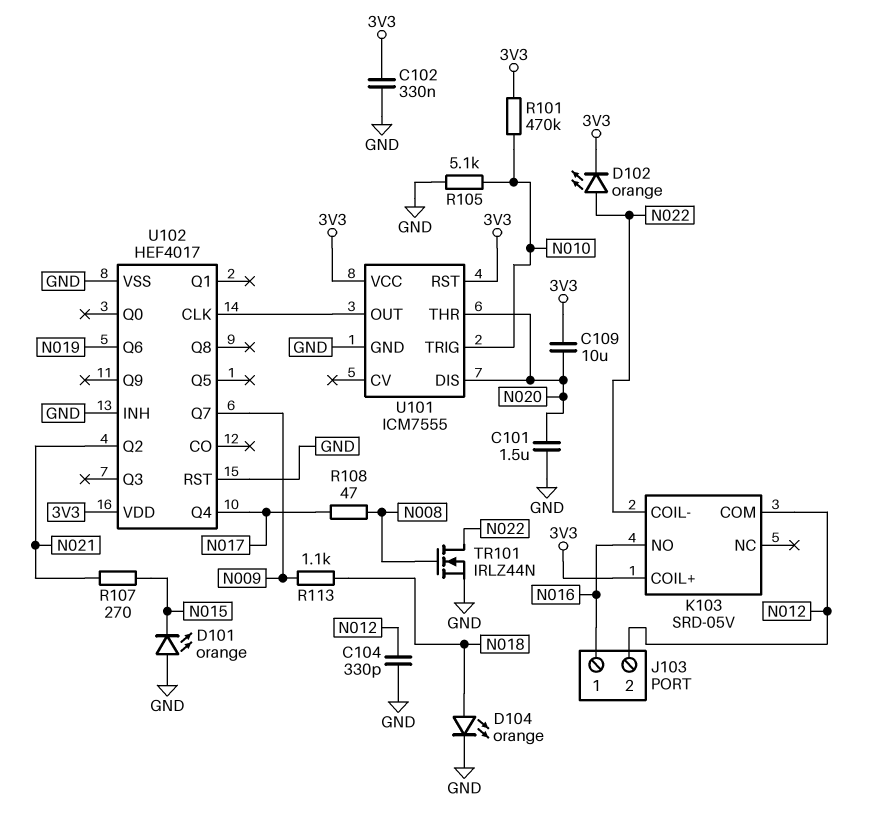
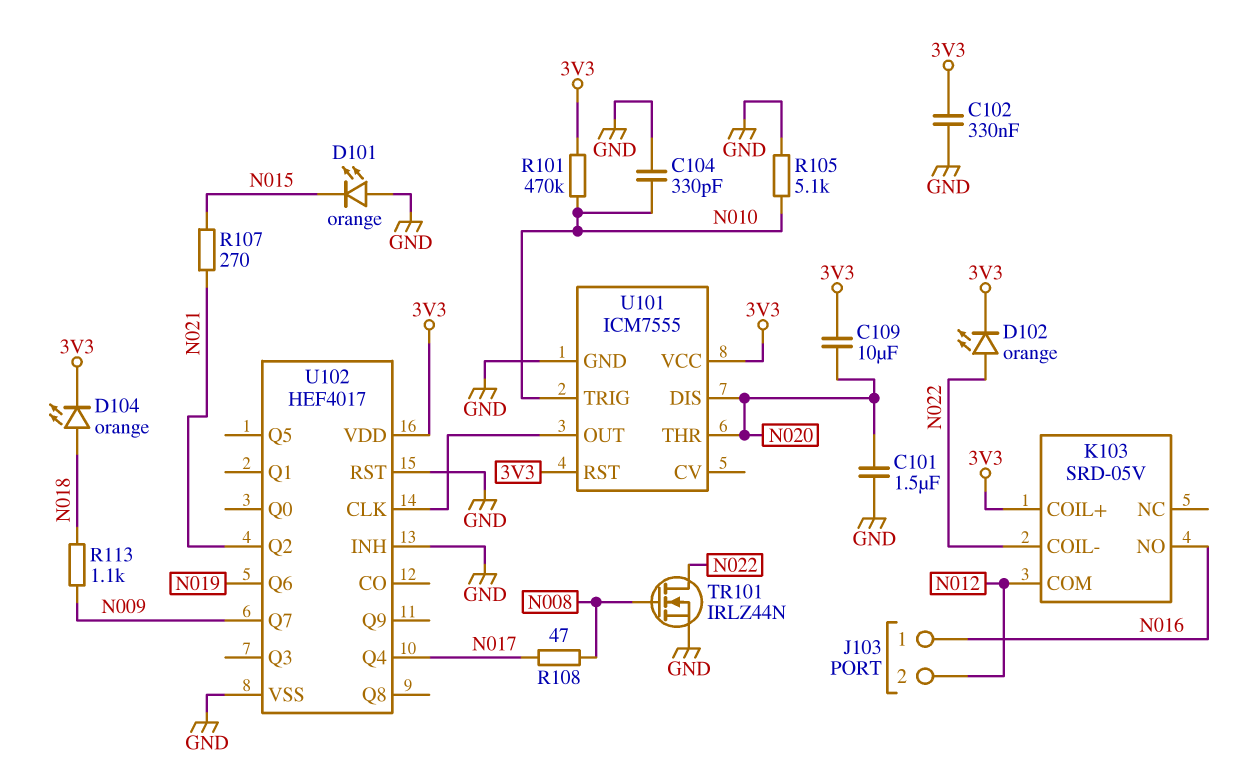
C104: 330pF (GND, N012) -> 330pF (GND, N010)
D104: LED orange (A N018, K GND) -> LED orange (A N018, K 3V3)

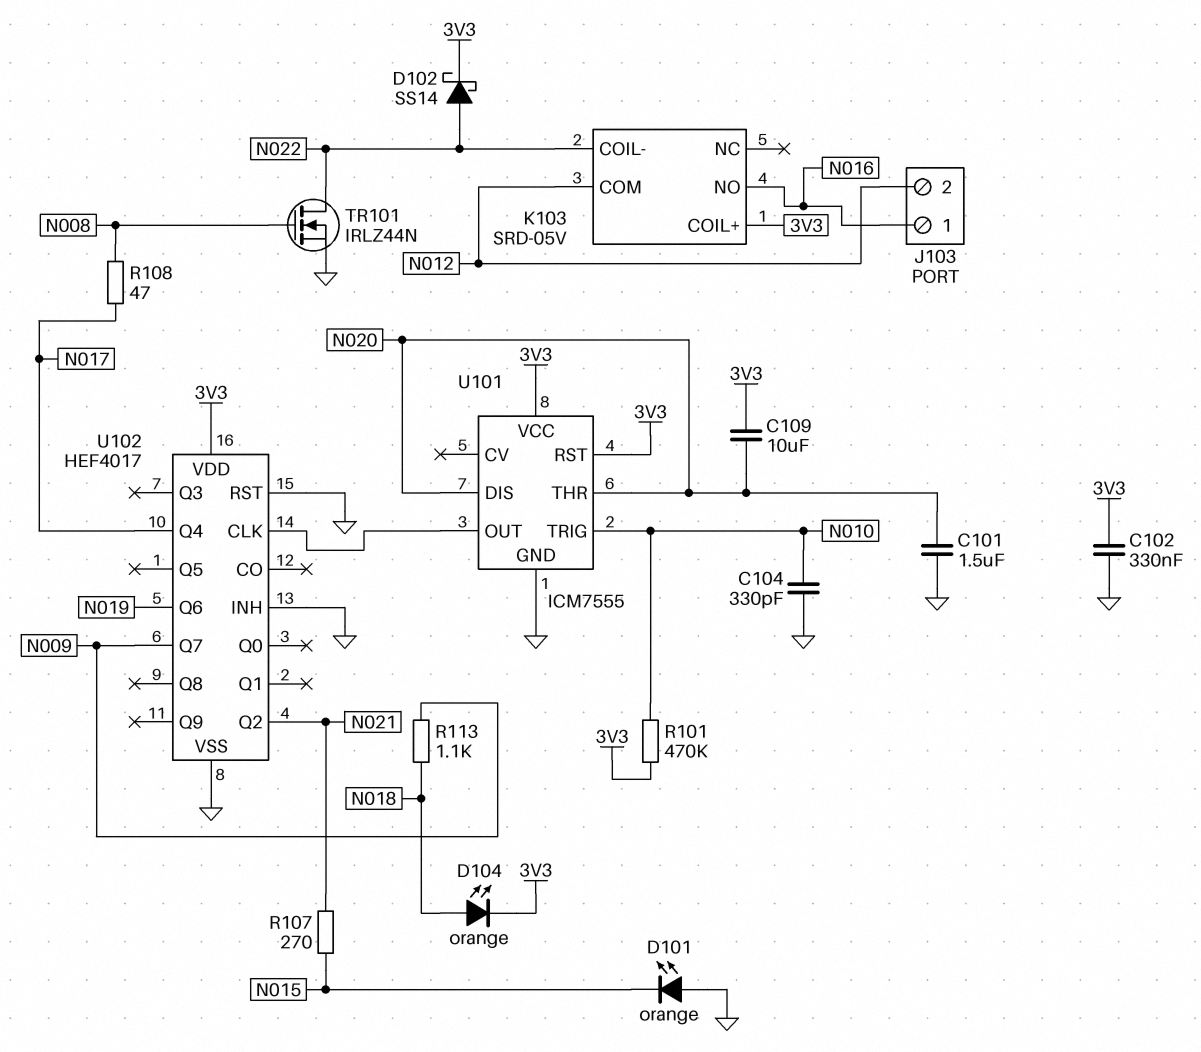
D102: LED orange (A N022, K 3V3) -> schottky SS14 (A N022, K 3V3)
R105: 5.1k (GND, N010) -> none

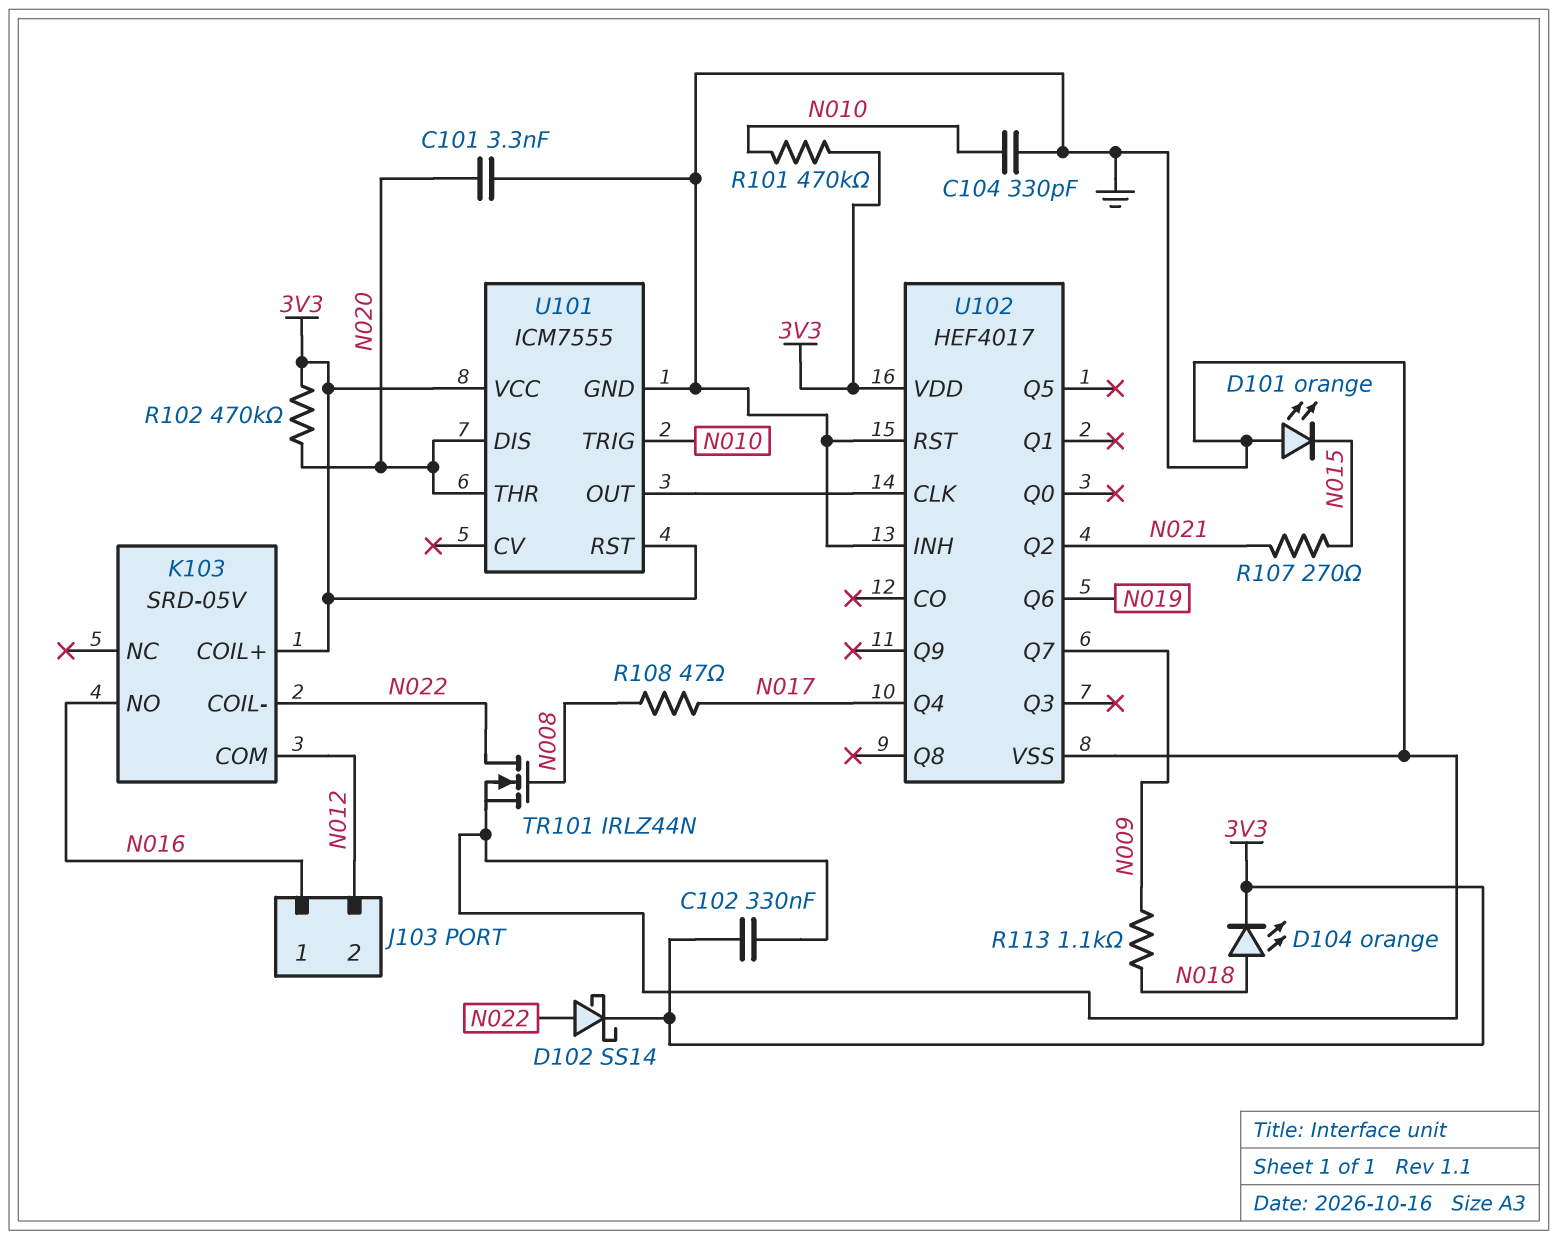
C101: 1.5uF (GND, N020) -> 3.3nF (GND, N020)
C109: 10uF (3V3, N020) -> none
R102: none -> 470k (3V3, N020)

